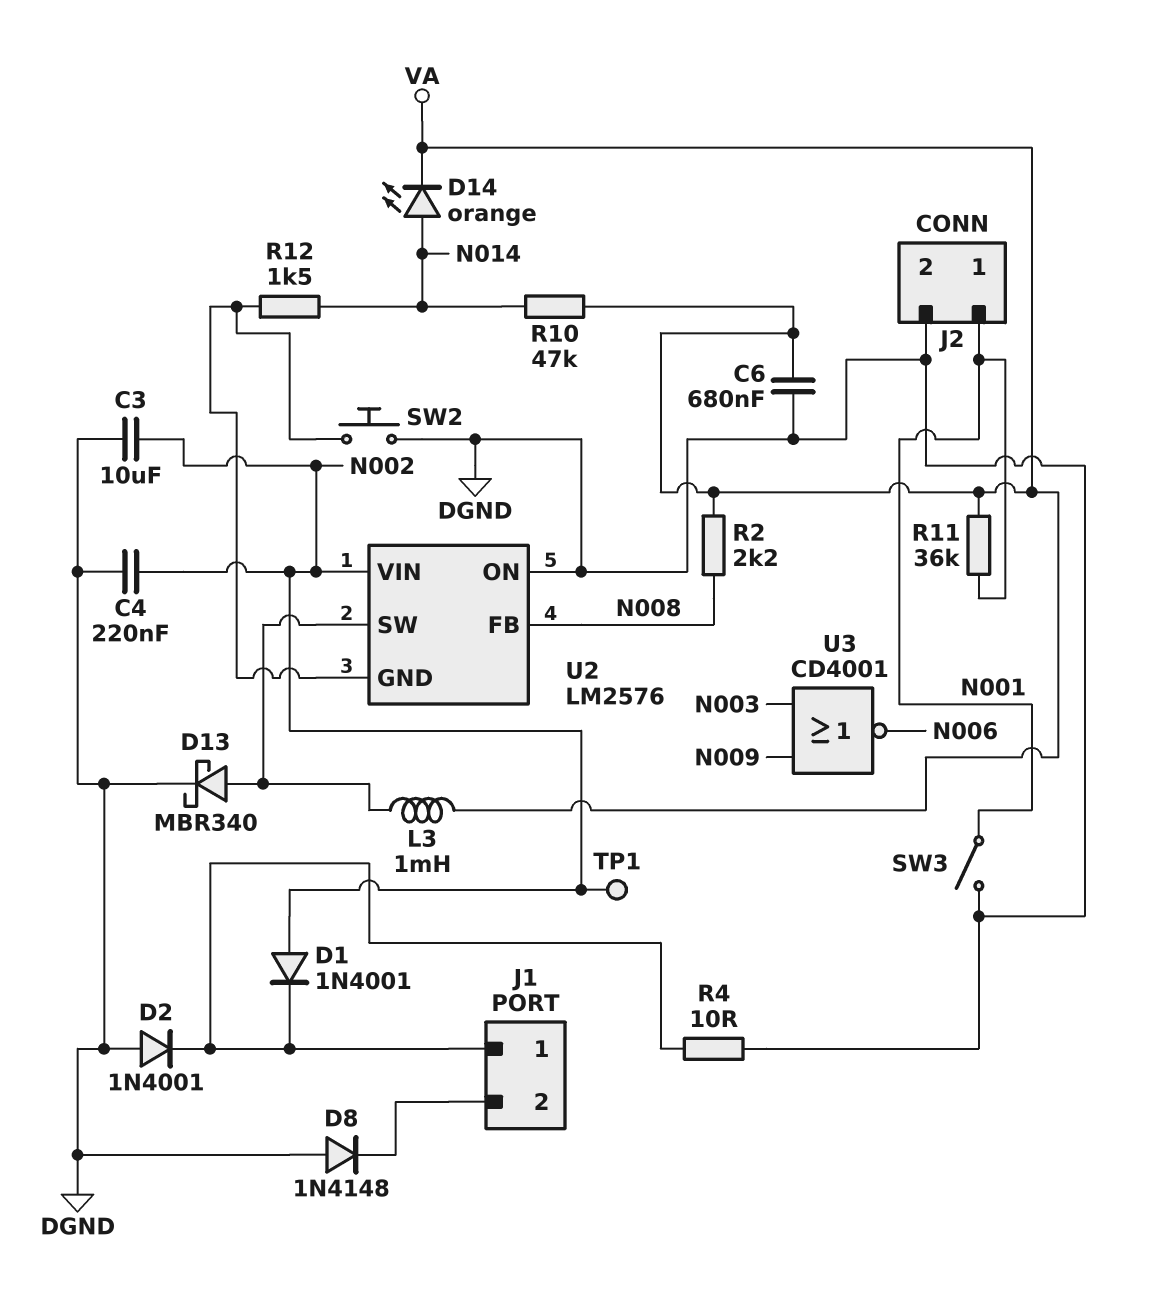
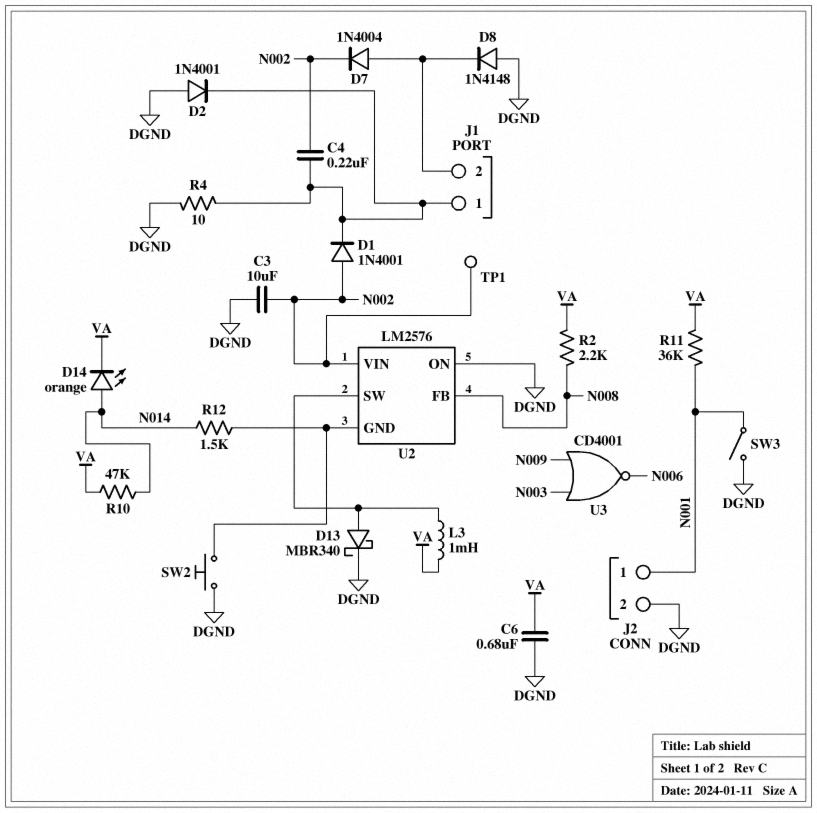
C4: 220nF (DGND, N002) -> 220nF (J1/1, N002)
D7: none -> diode 1N4004 (A J1/2, K N002)

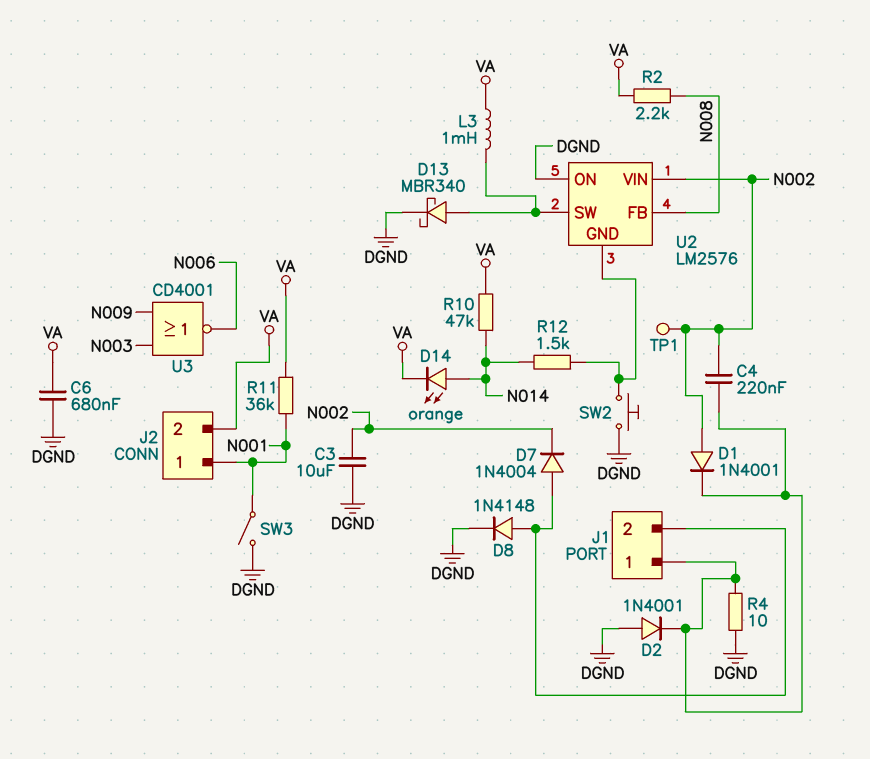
D8: diode 1N4148 (A DGND, K J1/2) -> diode 1N4148 (A J1/2, K DGND)
J2 pin 2: DGND -> VA

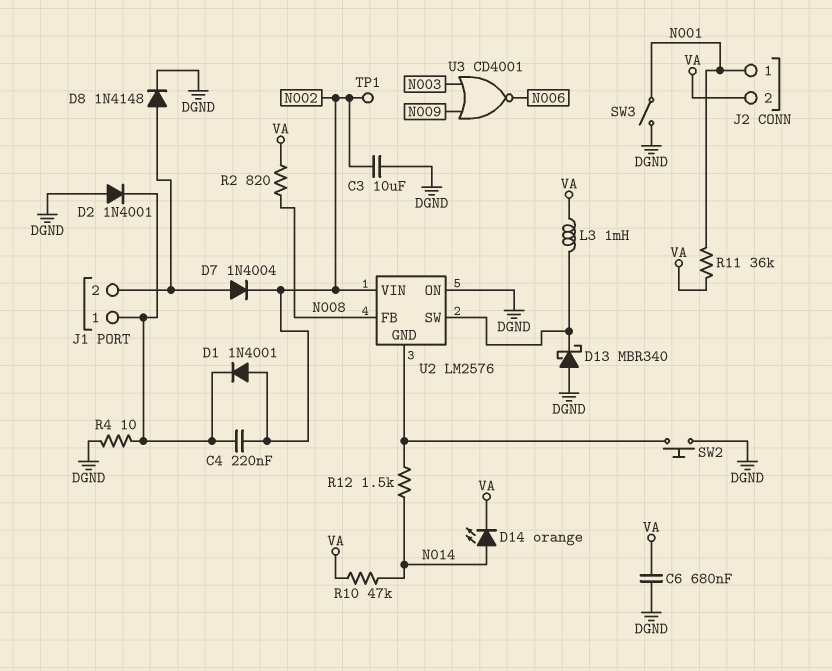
D13: schottky MBR340 (A U2/SW, K DGND) -> schottky MBR340 (A DGND, K U2/SW)
R2: 2.2k (N008, VA) -> 820 (N008, VA)

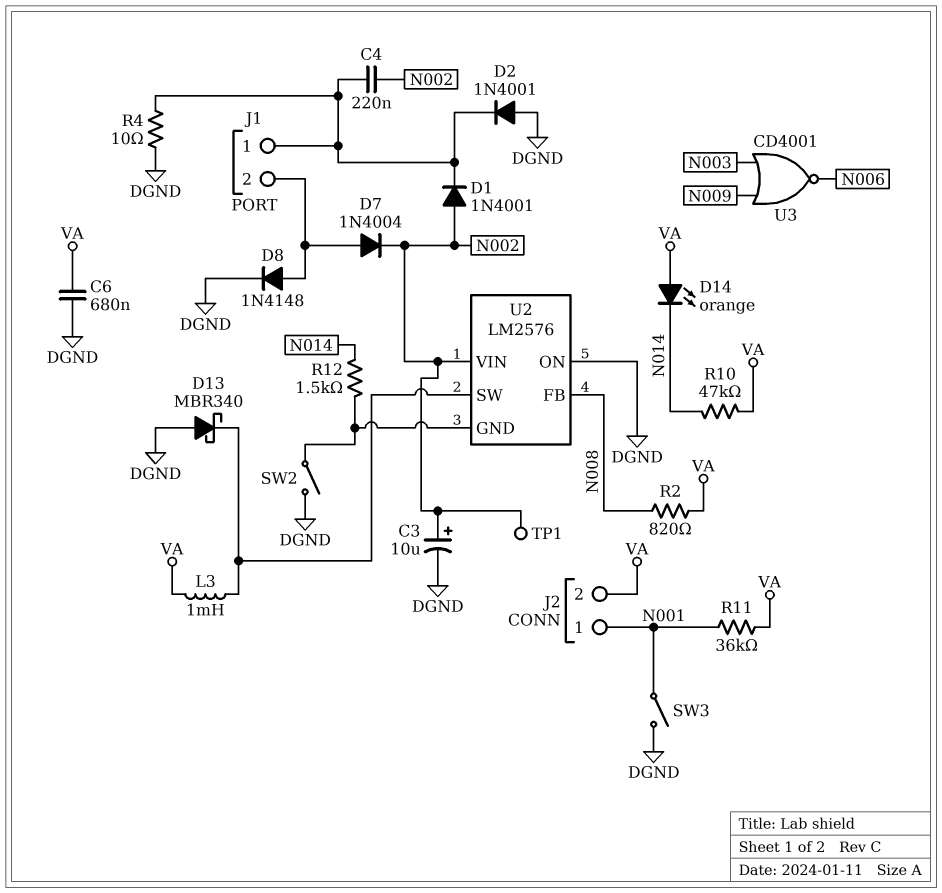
C3: 10uF (DGND, N002) -> 10uF (plus N002, minus DGND)
D14: LED orange (A N014, K VA) -> LED orange (A VA, K N014)
SW2: button (DGND, U2/GND) -> switch (DGND, U2/GND)

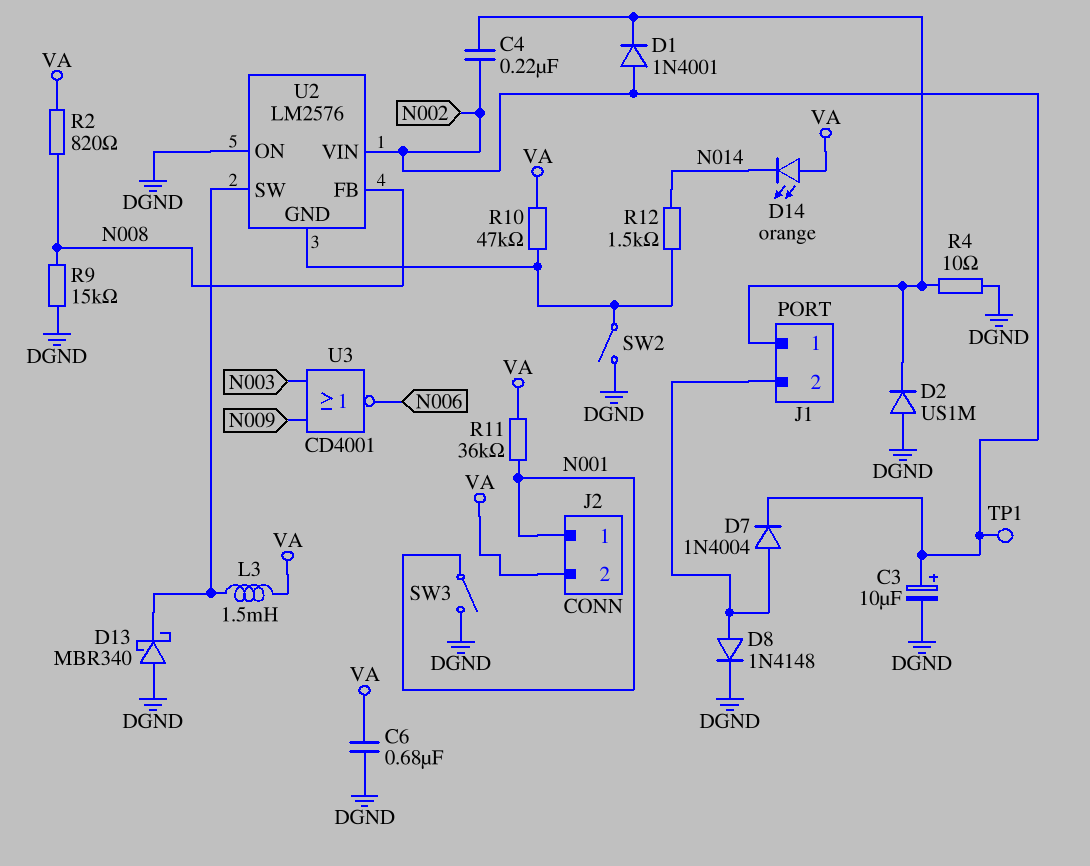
D2: diode 1N4001 (A DGND, K J1/1) -> diode US1M (A DGND, K J1/1)
L3: 1mH (U2/SW, VA) -> 1.5mH (U2/SW, VA)
R9: none -> 15k (DGND, N008)
R10: 47k (N014, VA) -> 47k (U2/GND, VA)

